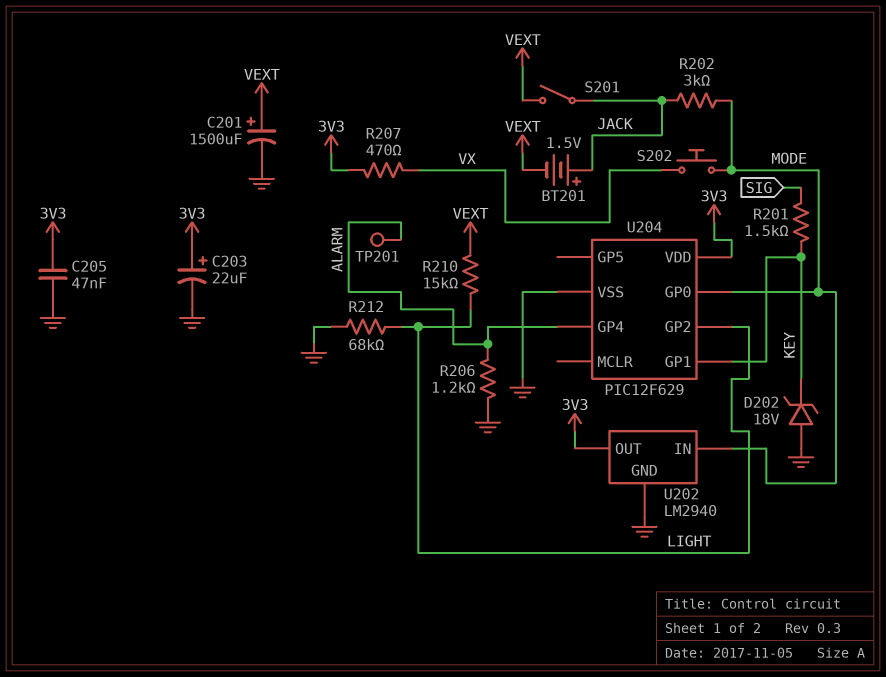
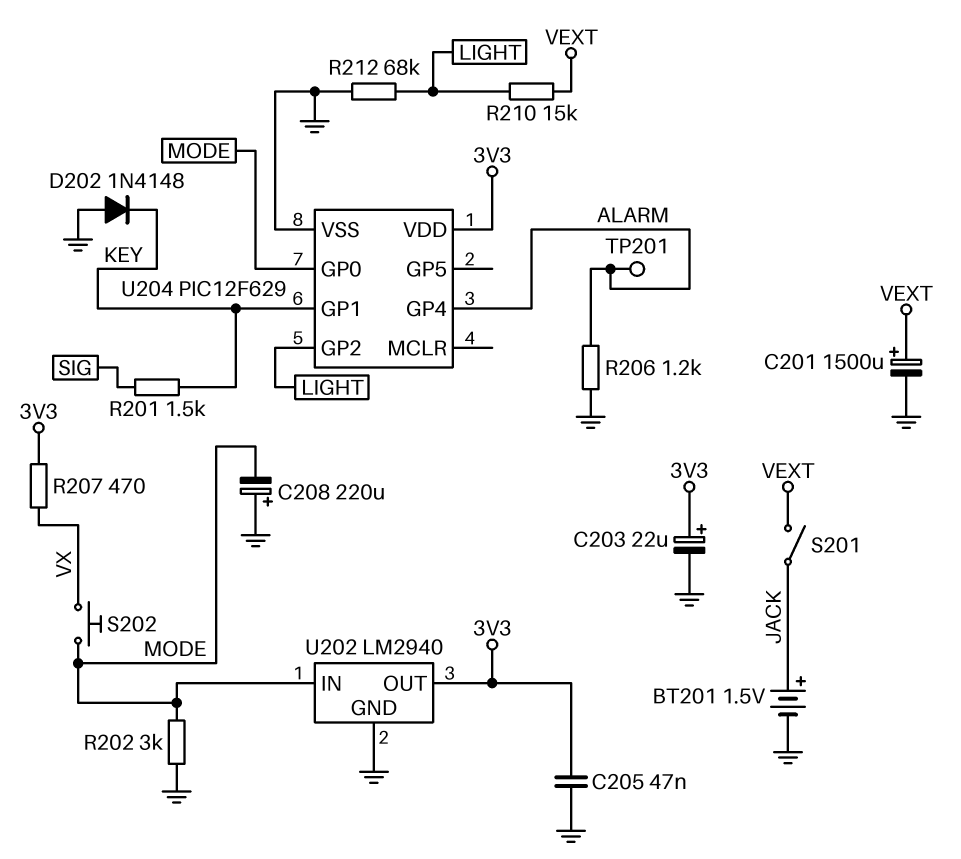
BT201: 1.5V (plus JACK, minus VEXT) -> 1.5V (plus JACK, minus GND)
C208: none -> 220uF (plus GND, minus MODE)
D202: zener 18V (A GND, K KEY) -> diode 1N4148 (A GND, K KEY)
R202: 3k (JACK, MODE) -> 3k (GND, MODE)

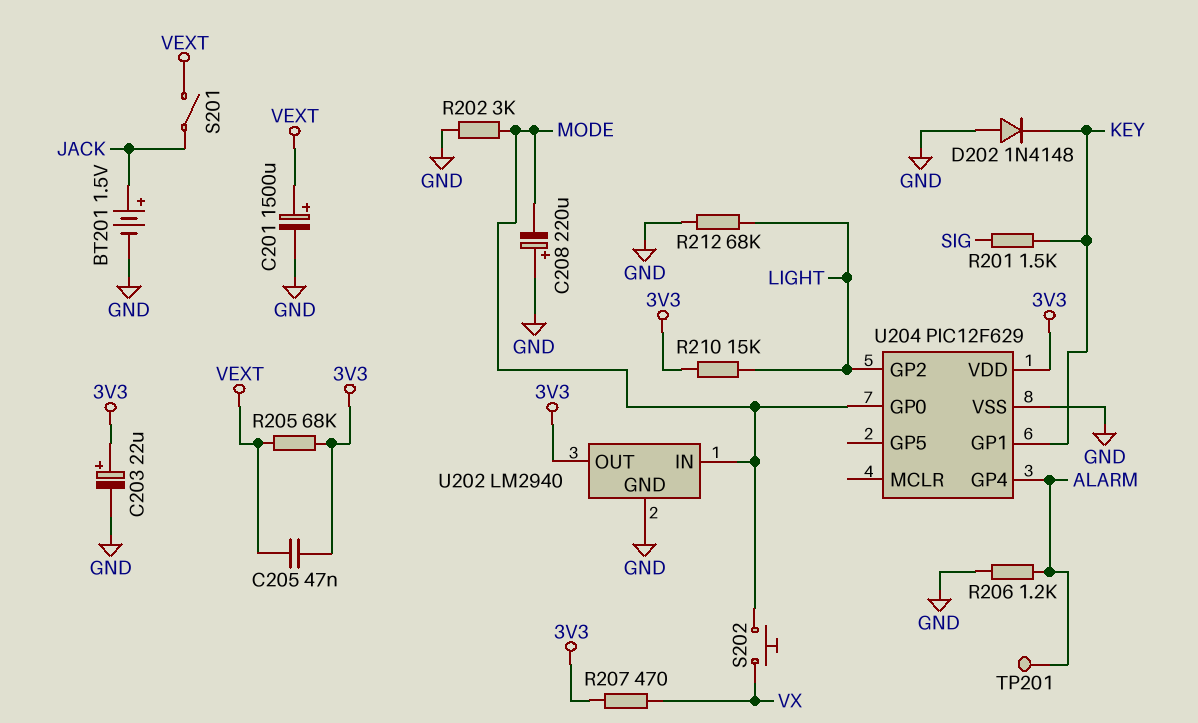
C205: 47nF (3V3, GND) -> 47nF (3V3, VEXT)
R205: none -> 68k (3V3, VEXT)
R210: 15k (LIGHT, VEXT) -> 15k (3V3, LIGHT)

